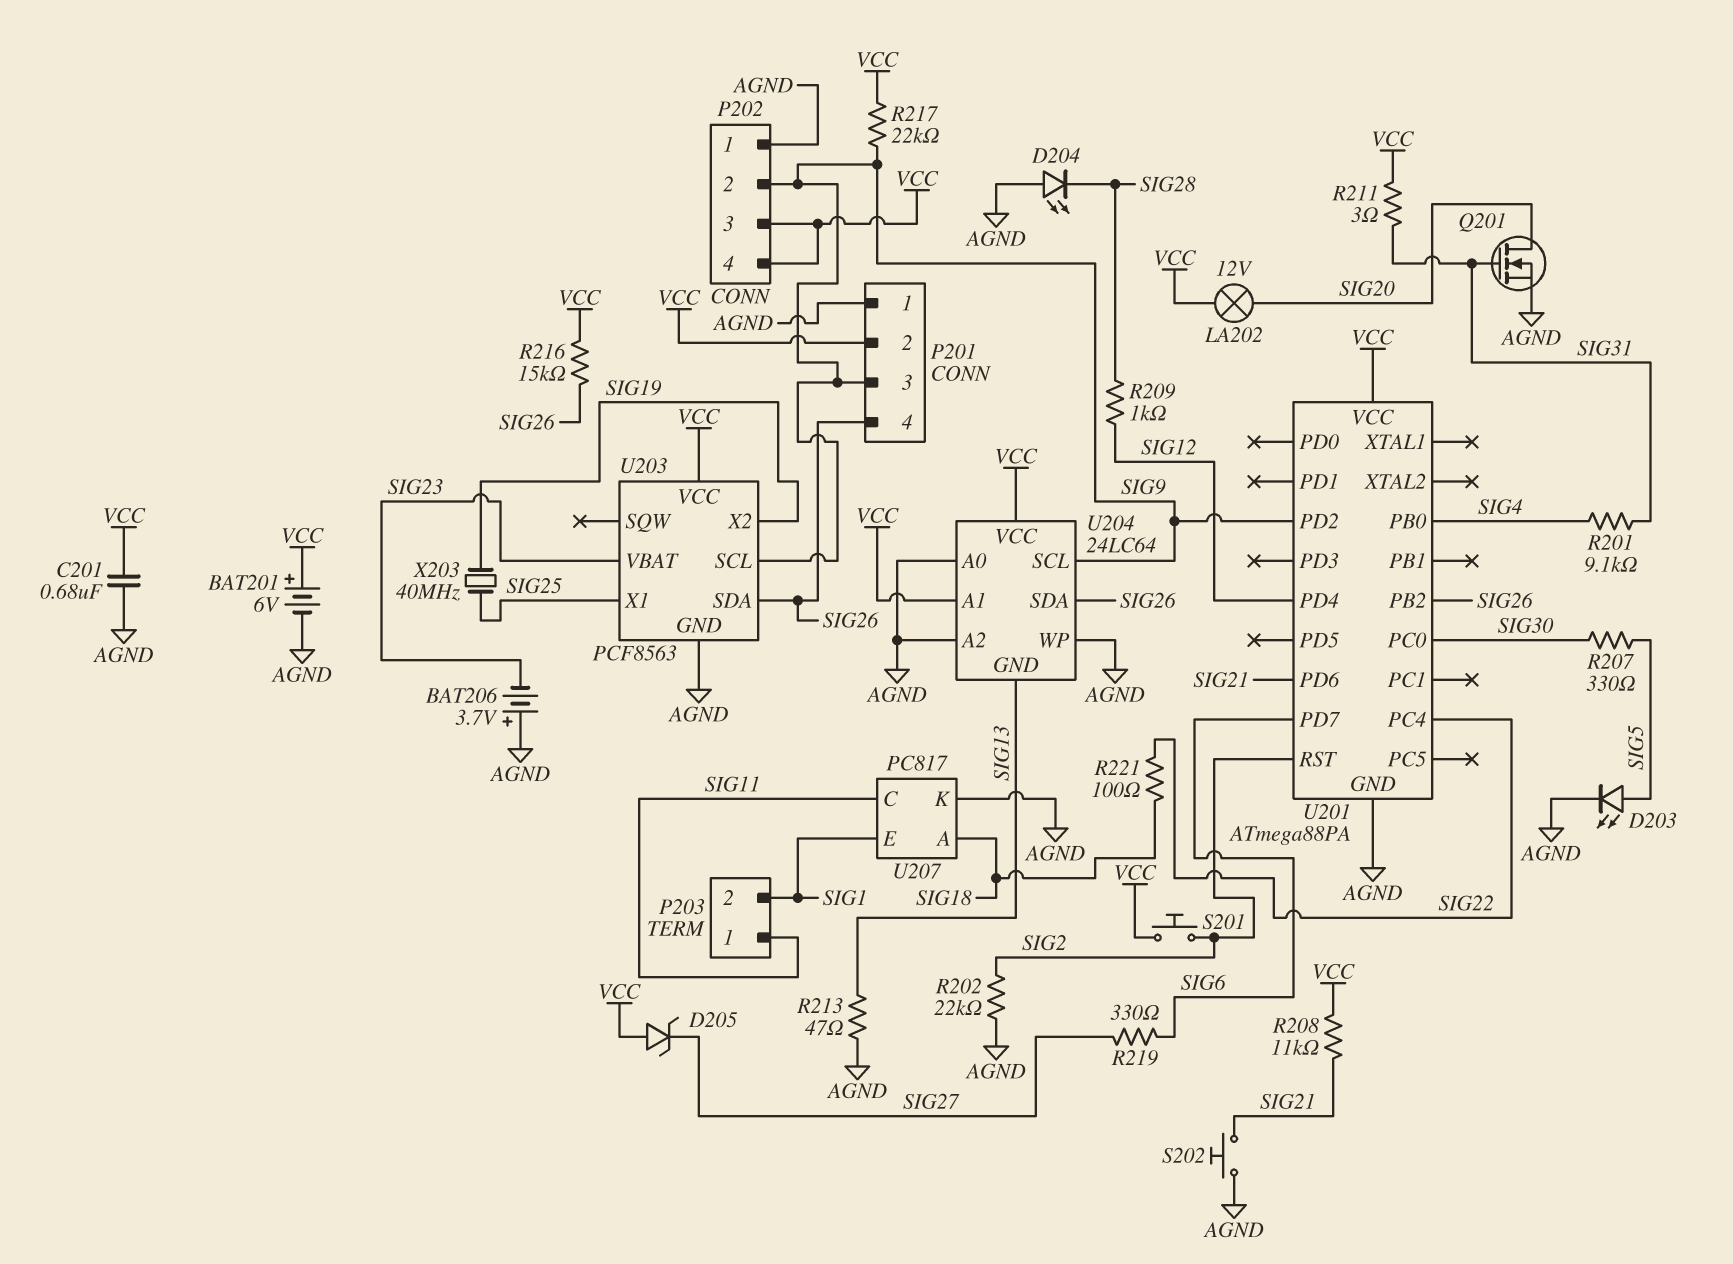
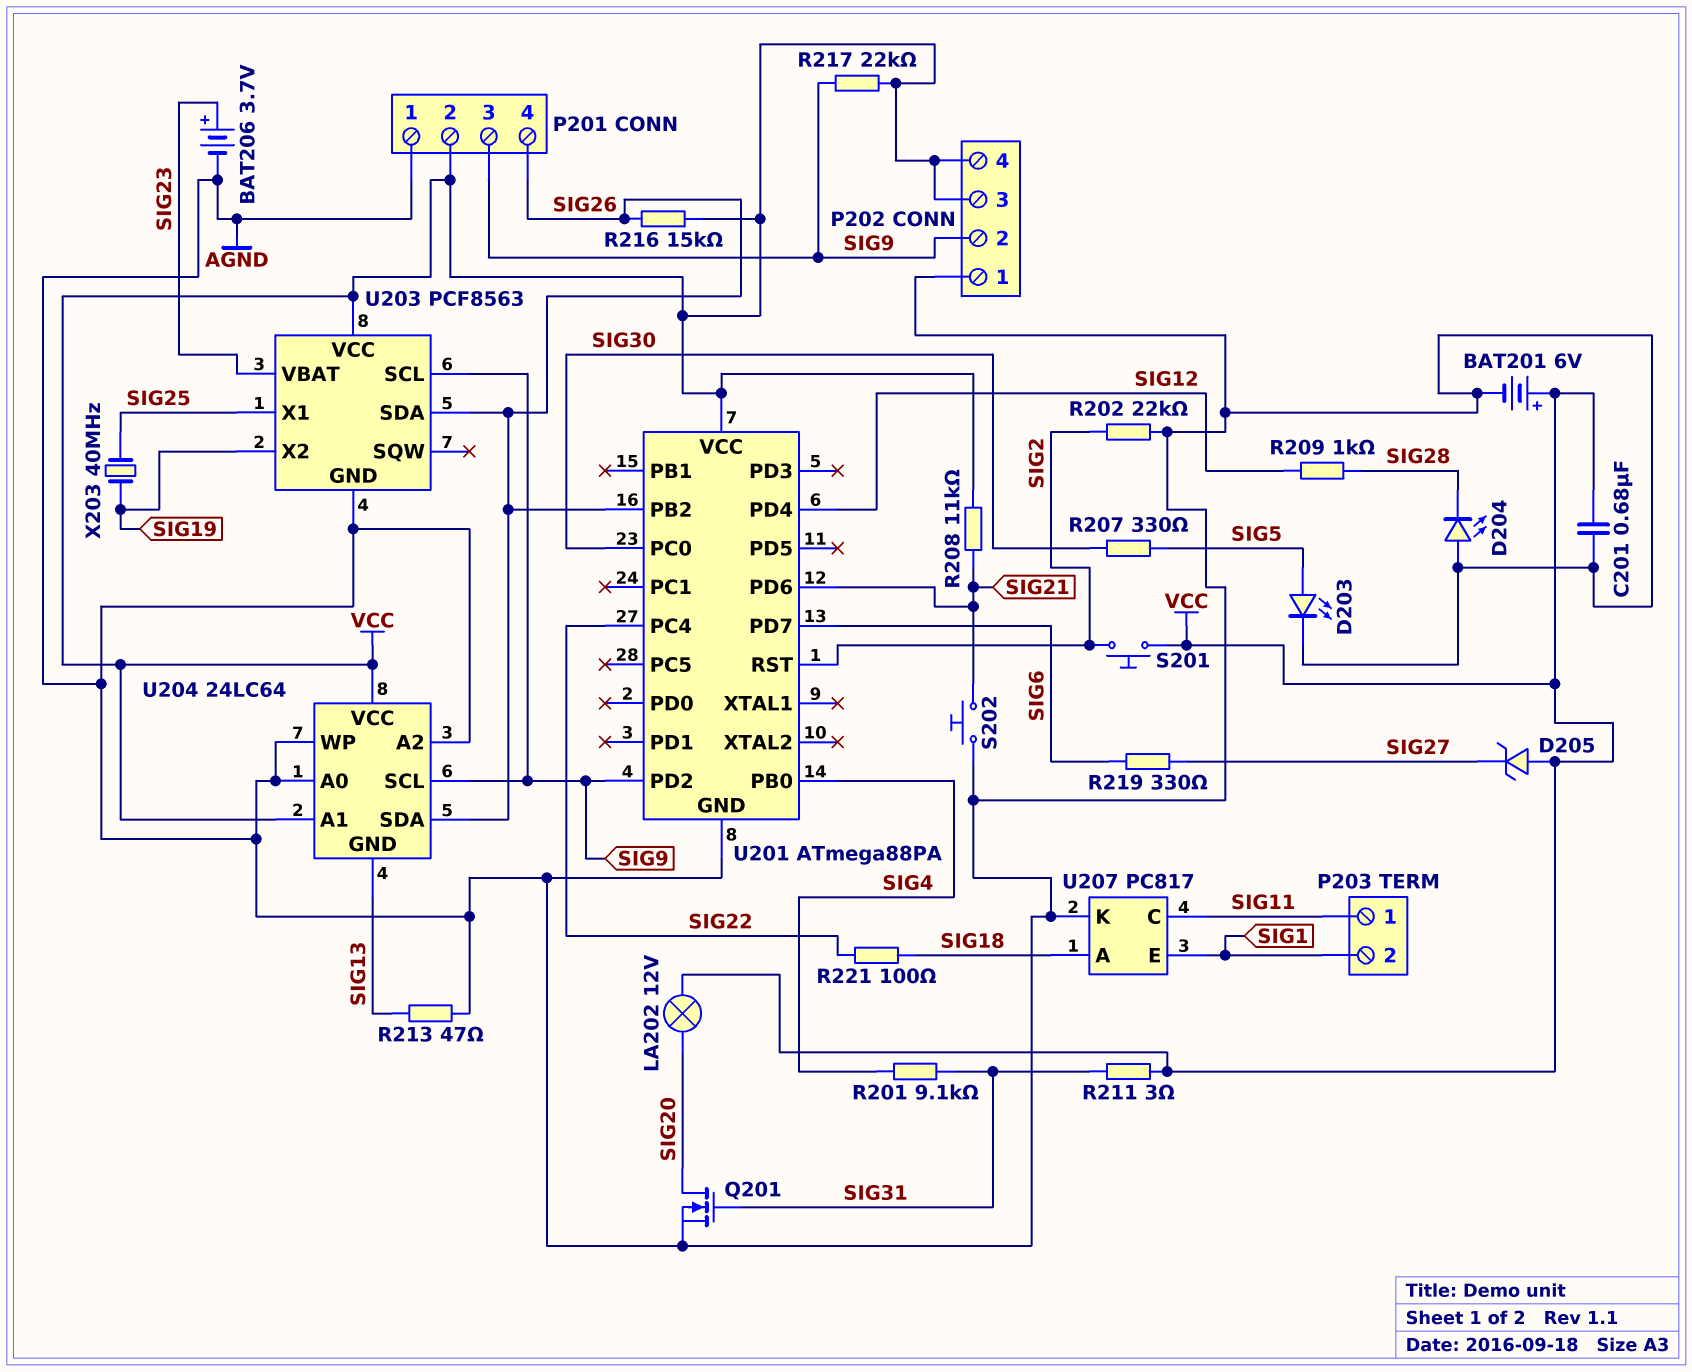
BAT206: 3.7V (plus AGND, minus SIG23) -> 3.7V (plus SIG23, minus AGND)

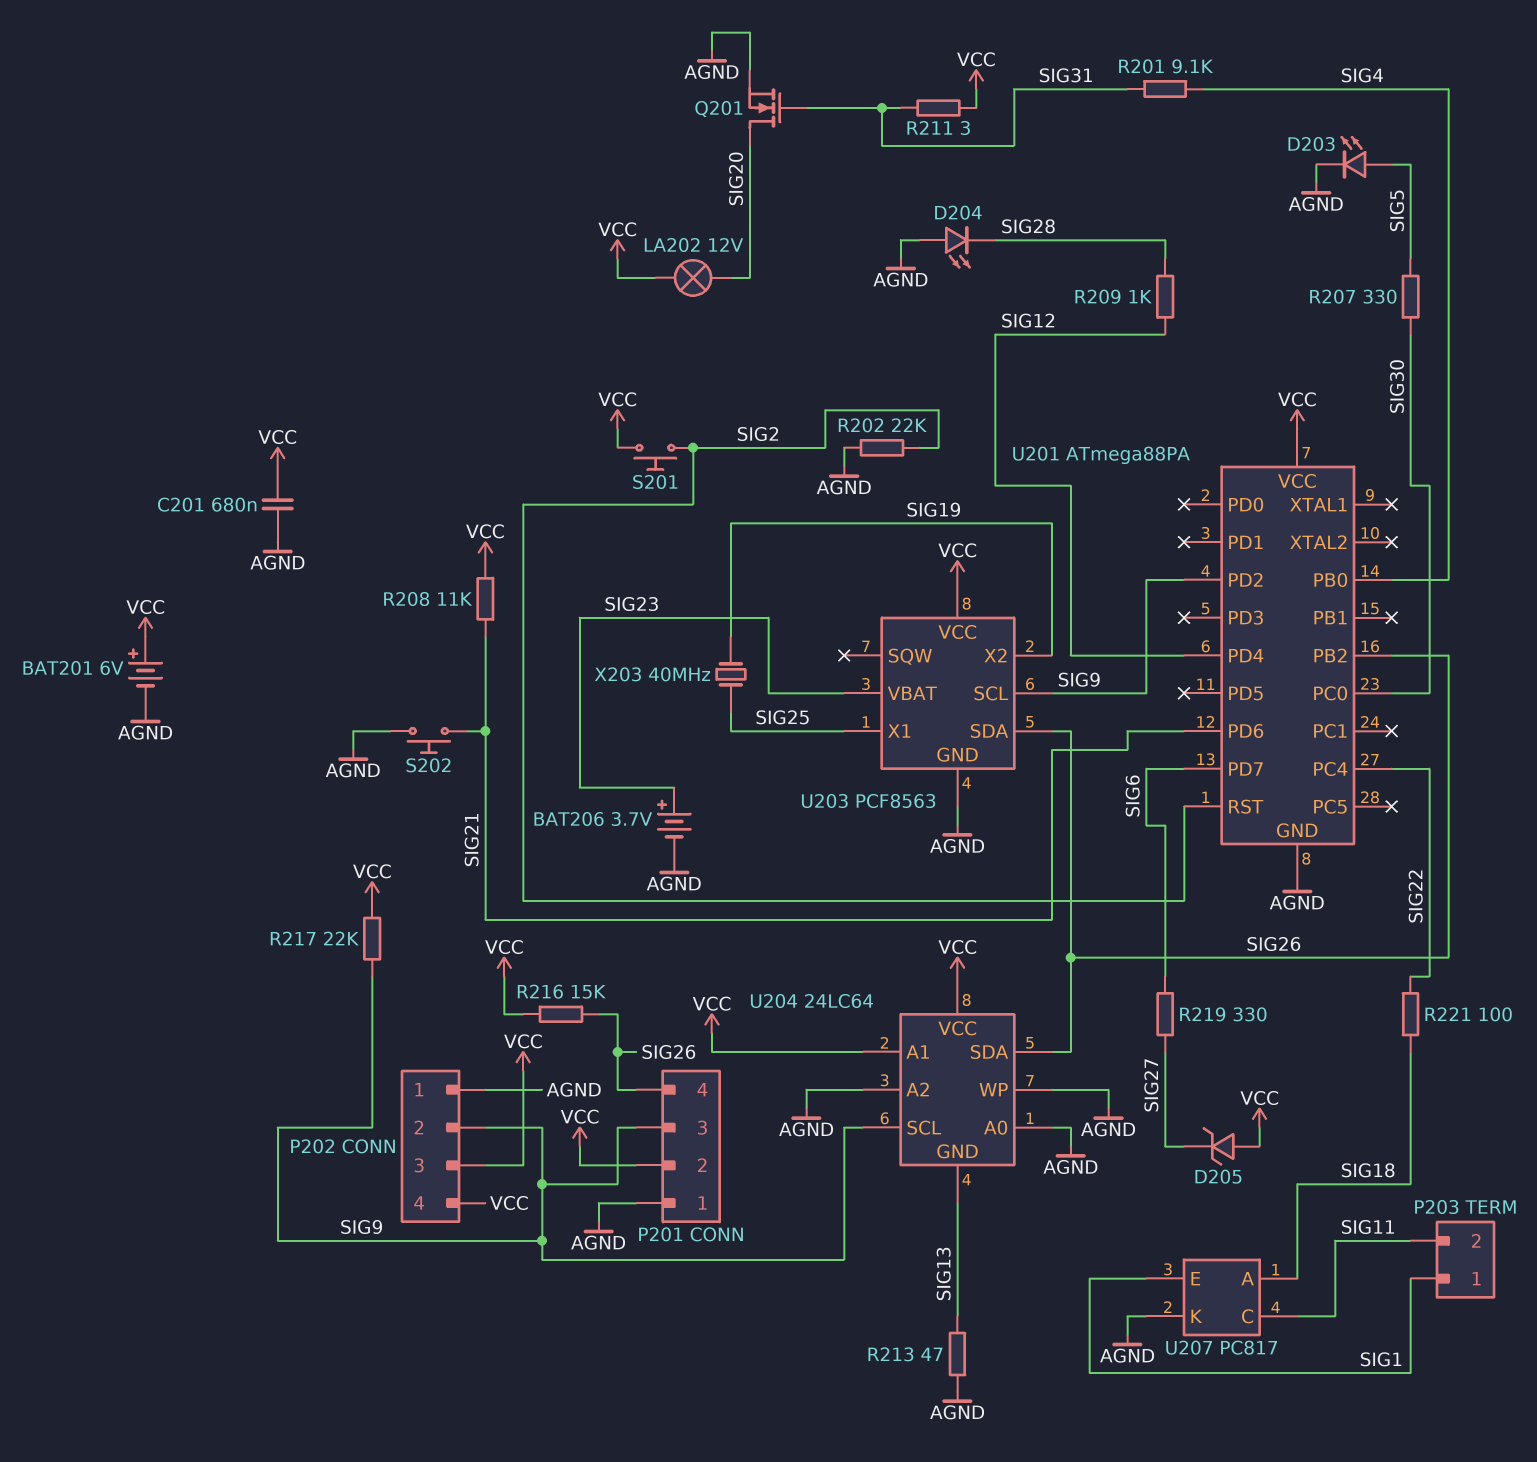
P203 pin 1: SIG11 -> SIG1
P203 pin 2: SIG1 -> SIG11

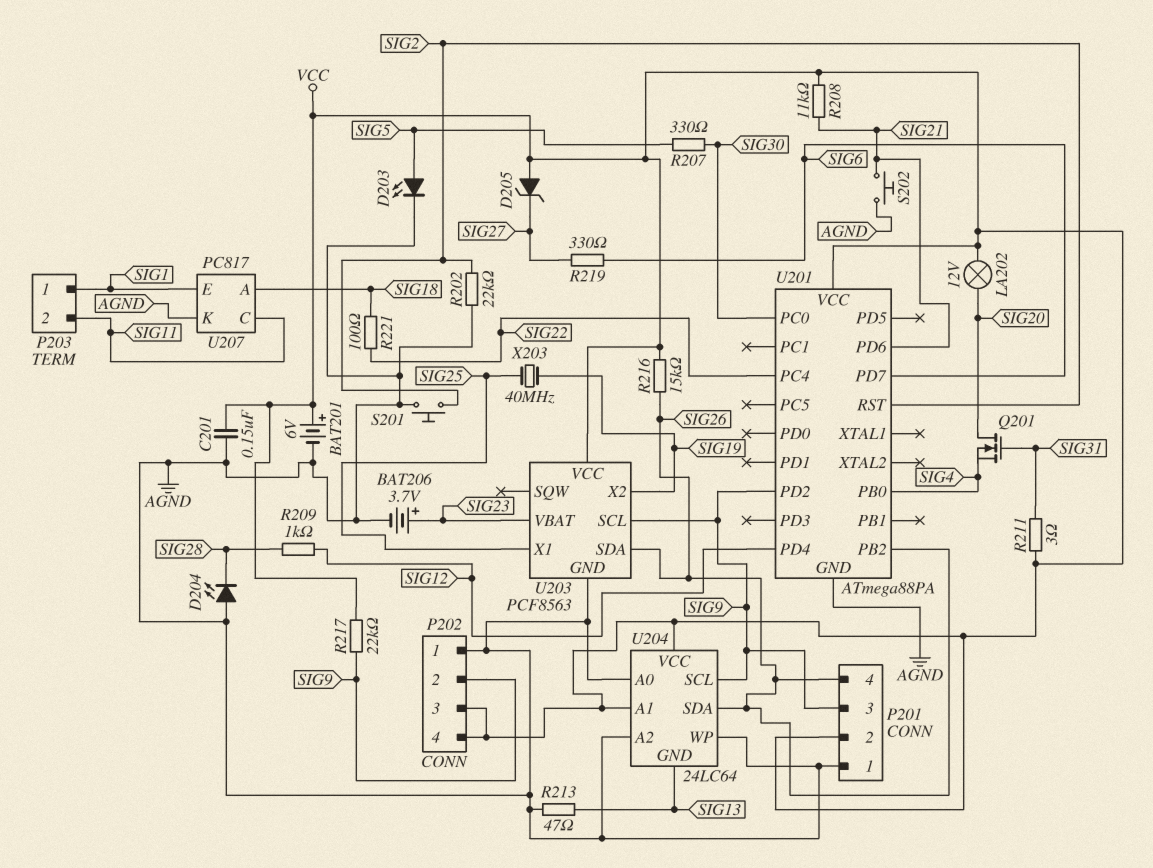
C201: 680nF (AGND, VCC) -> 150nF (AGND, VCC)
Q201: NMOS (G SIG31, D SIG20, S AGND) -> NMOS (G SIG31, D SIG20, S SIG4)
R201: 9.1k (SIG4, SIG31) -> none
S201: button (SIG2, VCC) -> button (AGND, SIG2)

